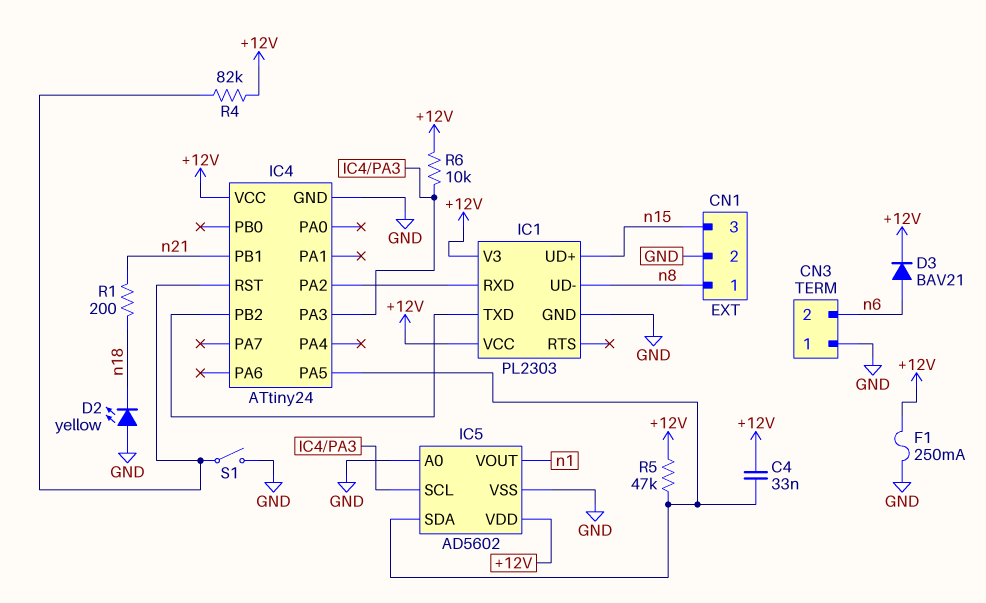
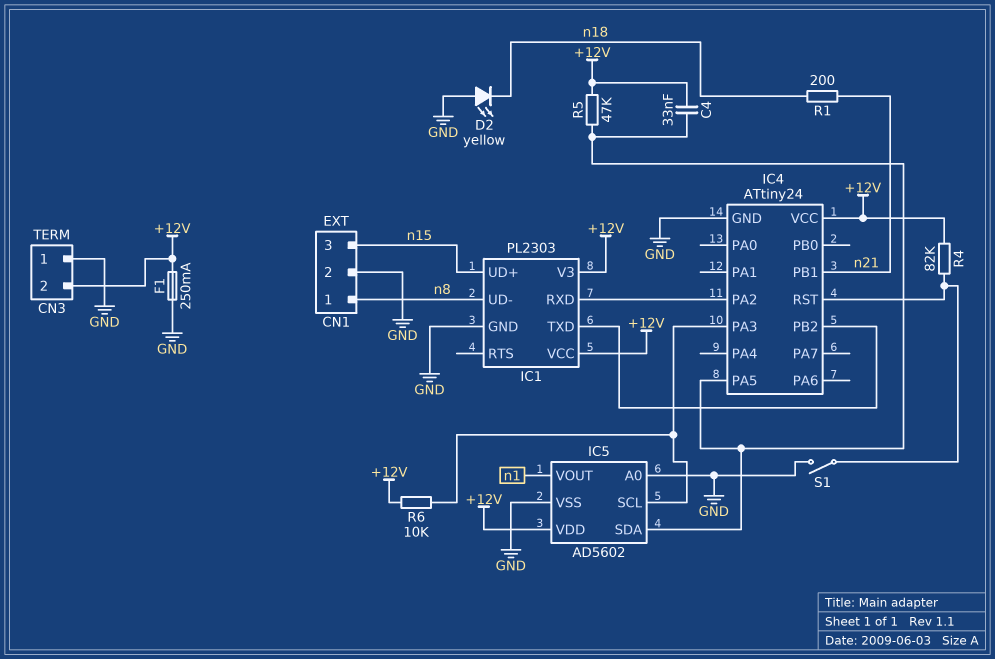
CN3 pin 2: n6 -> +12V
D3: diode BAV21 (A n6, K +12V) -> none

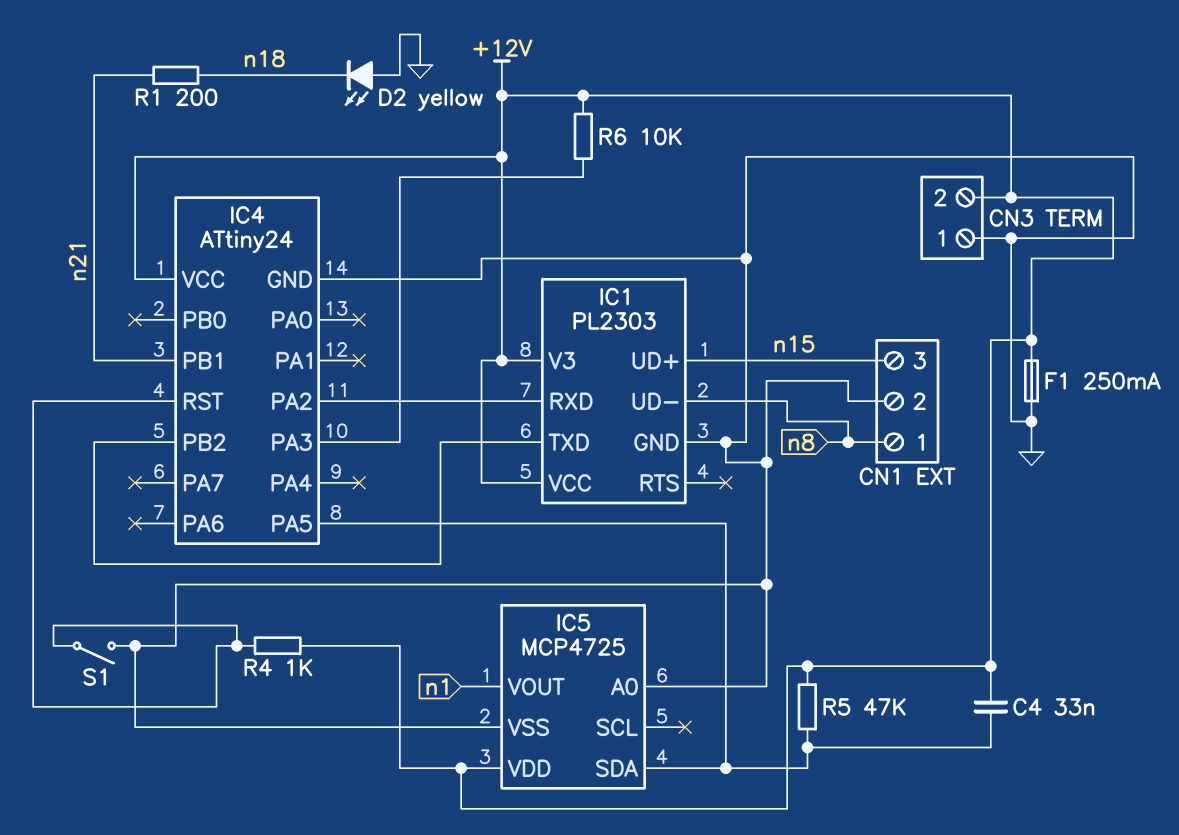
IC5: AD5602 -> MCP4725
IC5 pin SCL: IC4/PA3 -> none
R4: 82k (+12V, IC4/RST) -> 1k (+12V, IC4/RST)

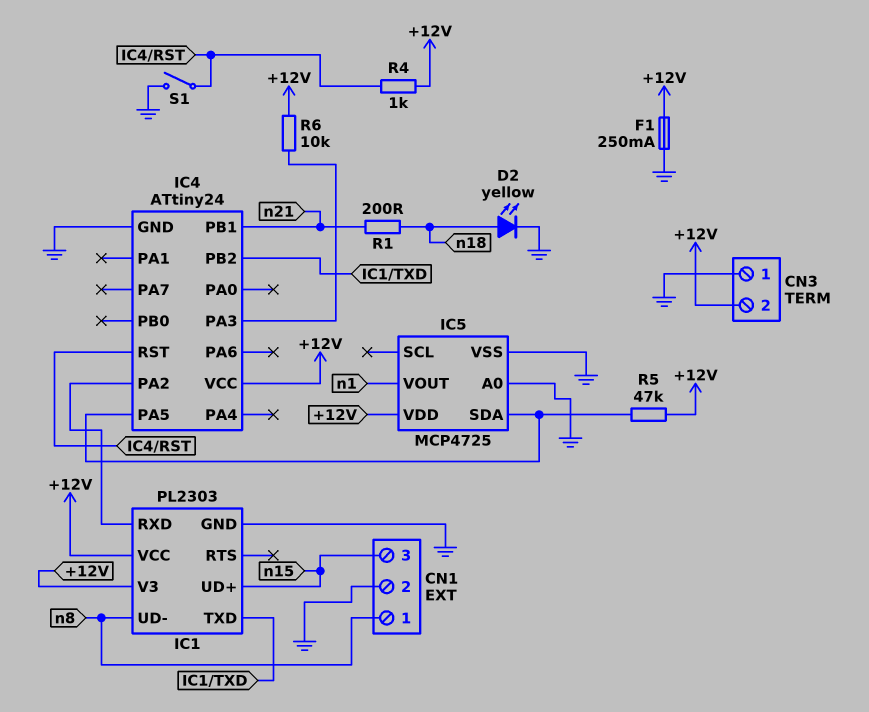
C4: 33nF (+12V, IC4/PA5) -> none
D2: LED yellow (A GND, K n18) -> LED yellow (A n18, K GND)

